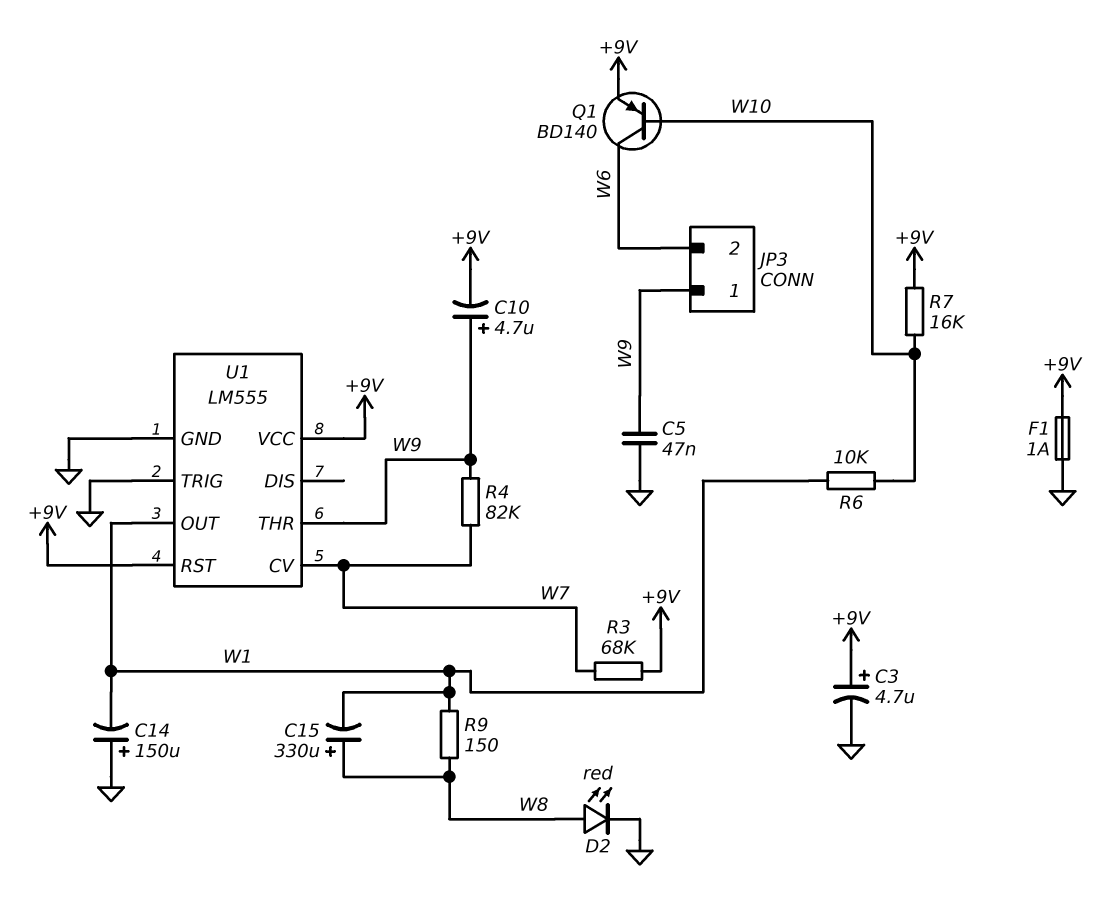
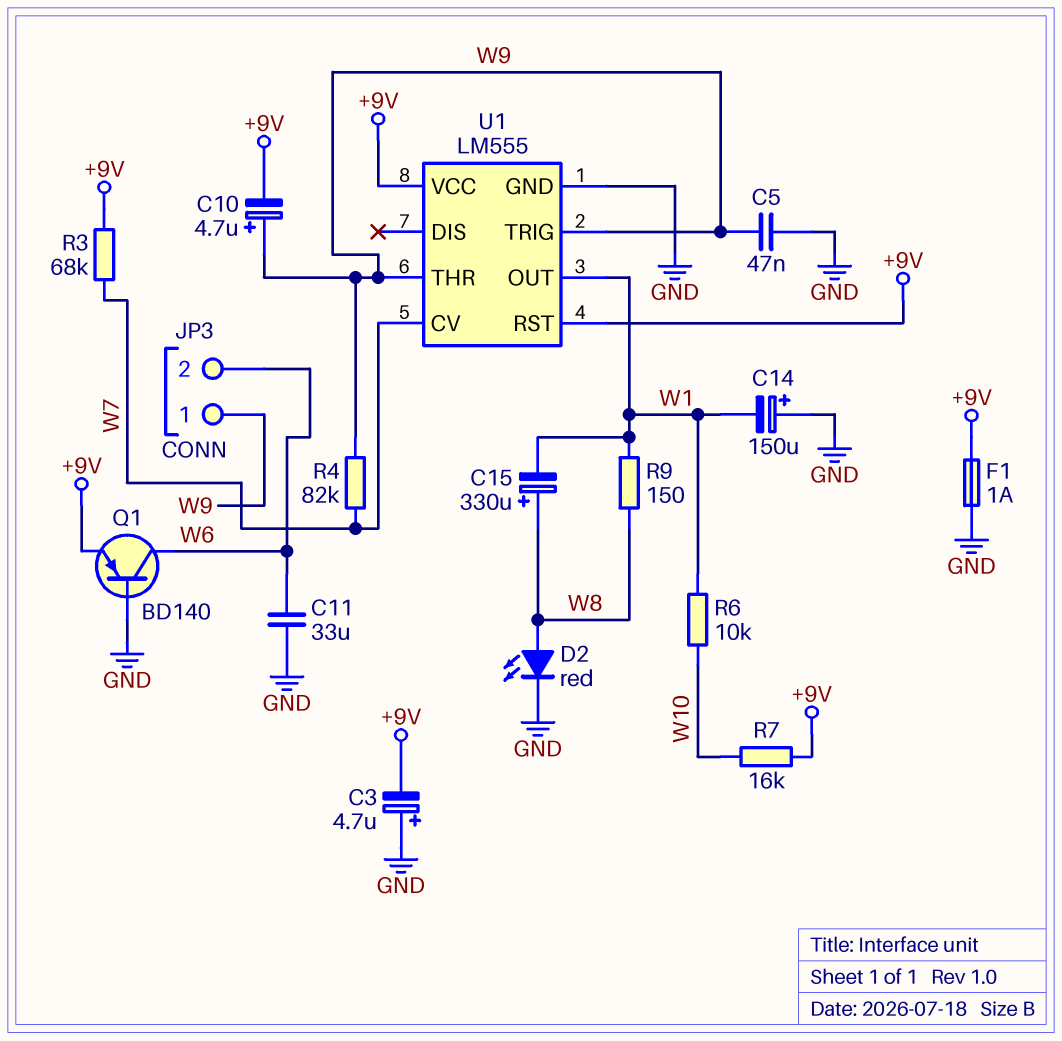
C3: 4.7uF (plus +9V, minus GND) -> 4.7uF (plus GND, minus +9V)
C11: none -> 33uF (GND, W6)
Q1: PNP BD140 (B W10, C W6, E +9V) -> PNP BD140 (B GND, C W6, E +9V)
U1 pin TRIG: GND -> W9

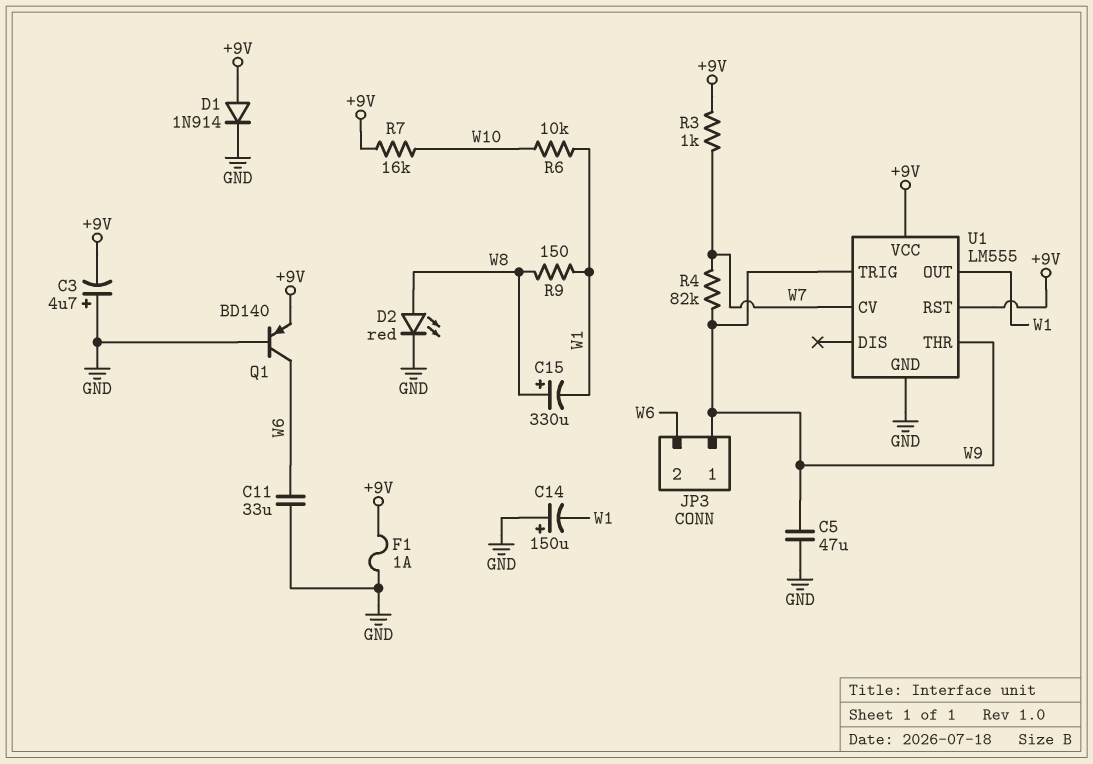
C5: 47nF (GND, W9) -> 47uF (GND, W9)
C10: 4.7uF (plus W9, minus +9V) -> none
D1: none -> diode 1N914 (A +9V, K GND)
R3: 68k (+9V, W7) -> 1k (+9V, W7)

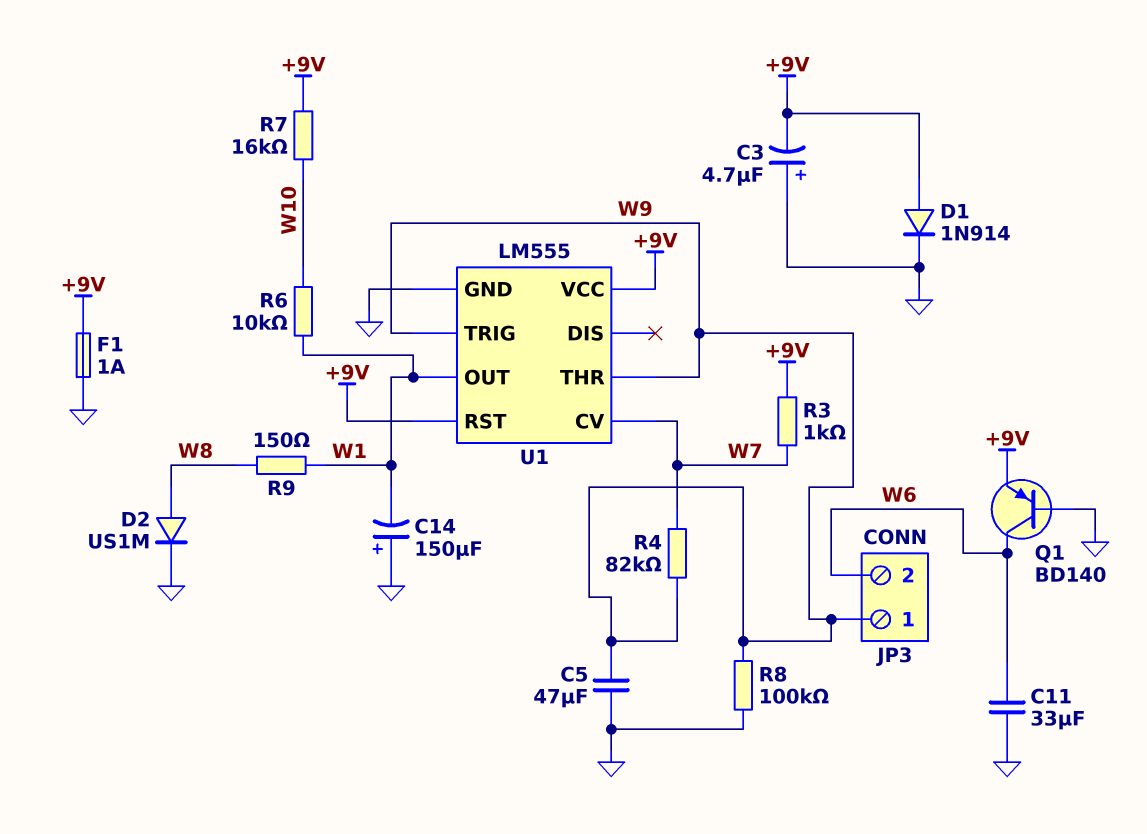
C15: 330uF (plus W8, minus W1) -> none
D2: LED red (A W8, K GND) -> diode US1M (A W8, K GND)
R8: none -> 100k (GND, W9)

